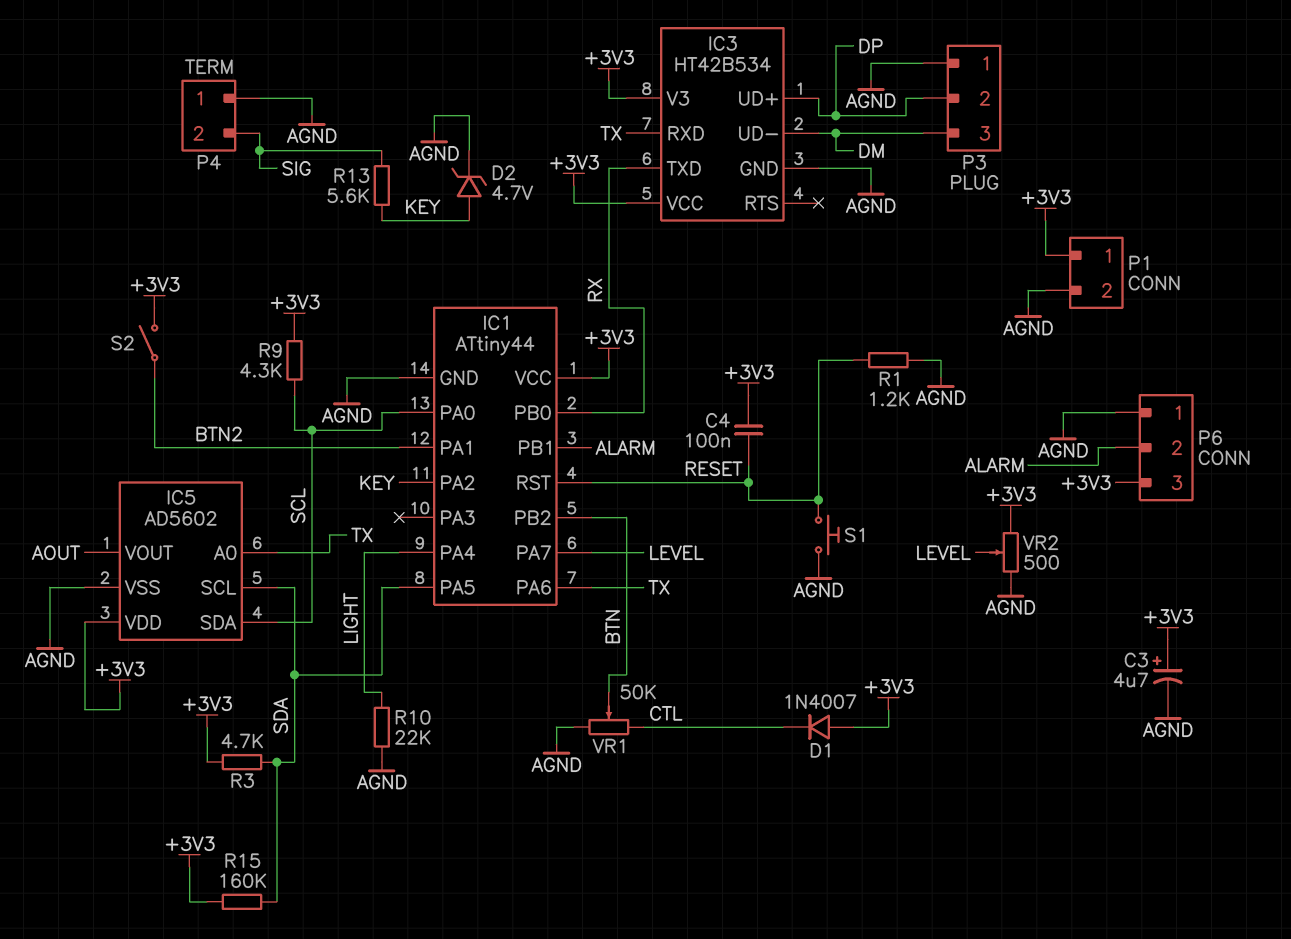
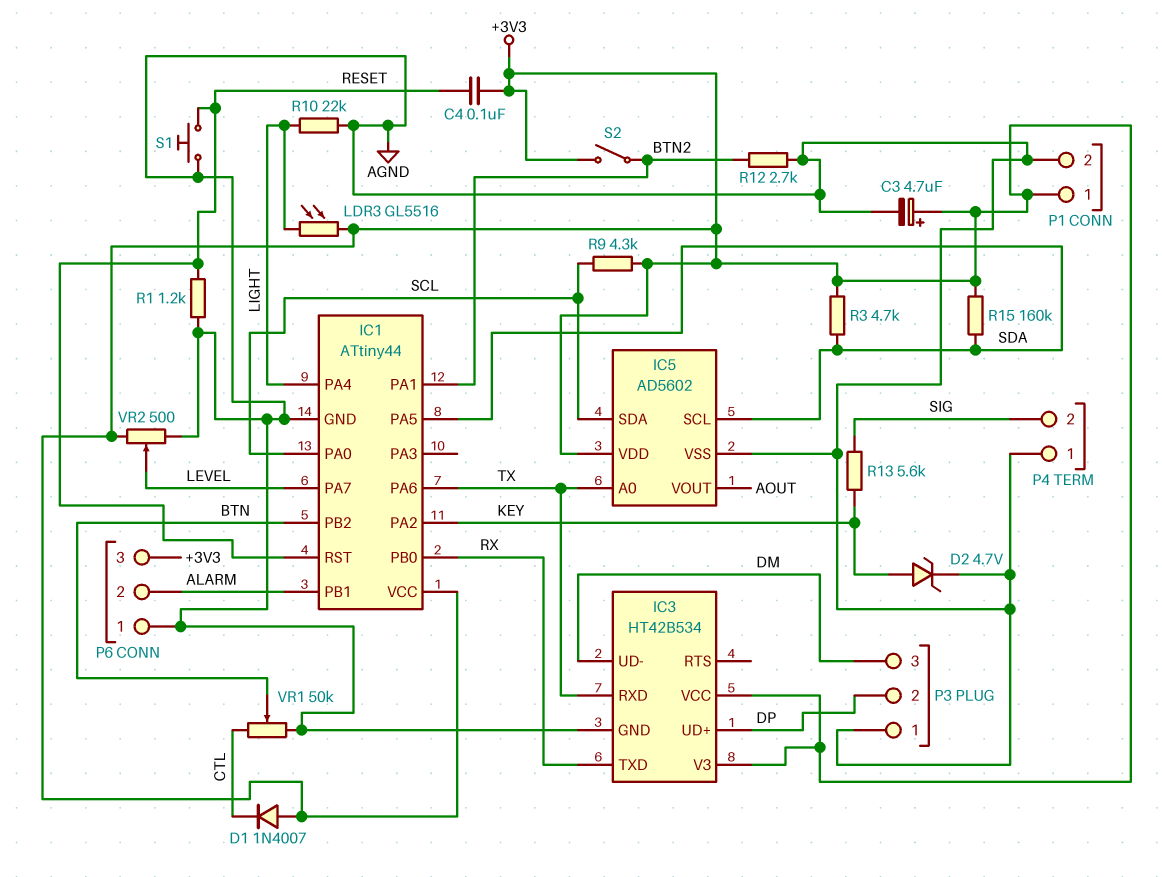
LDR3: none -> GL5516 (+3V3, LIGHT)
R12: none -> 2.7k (AGND, BTN2)

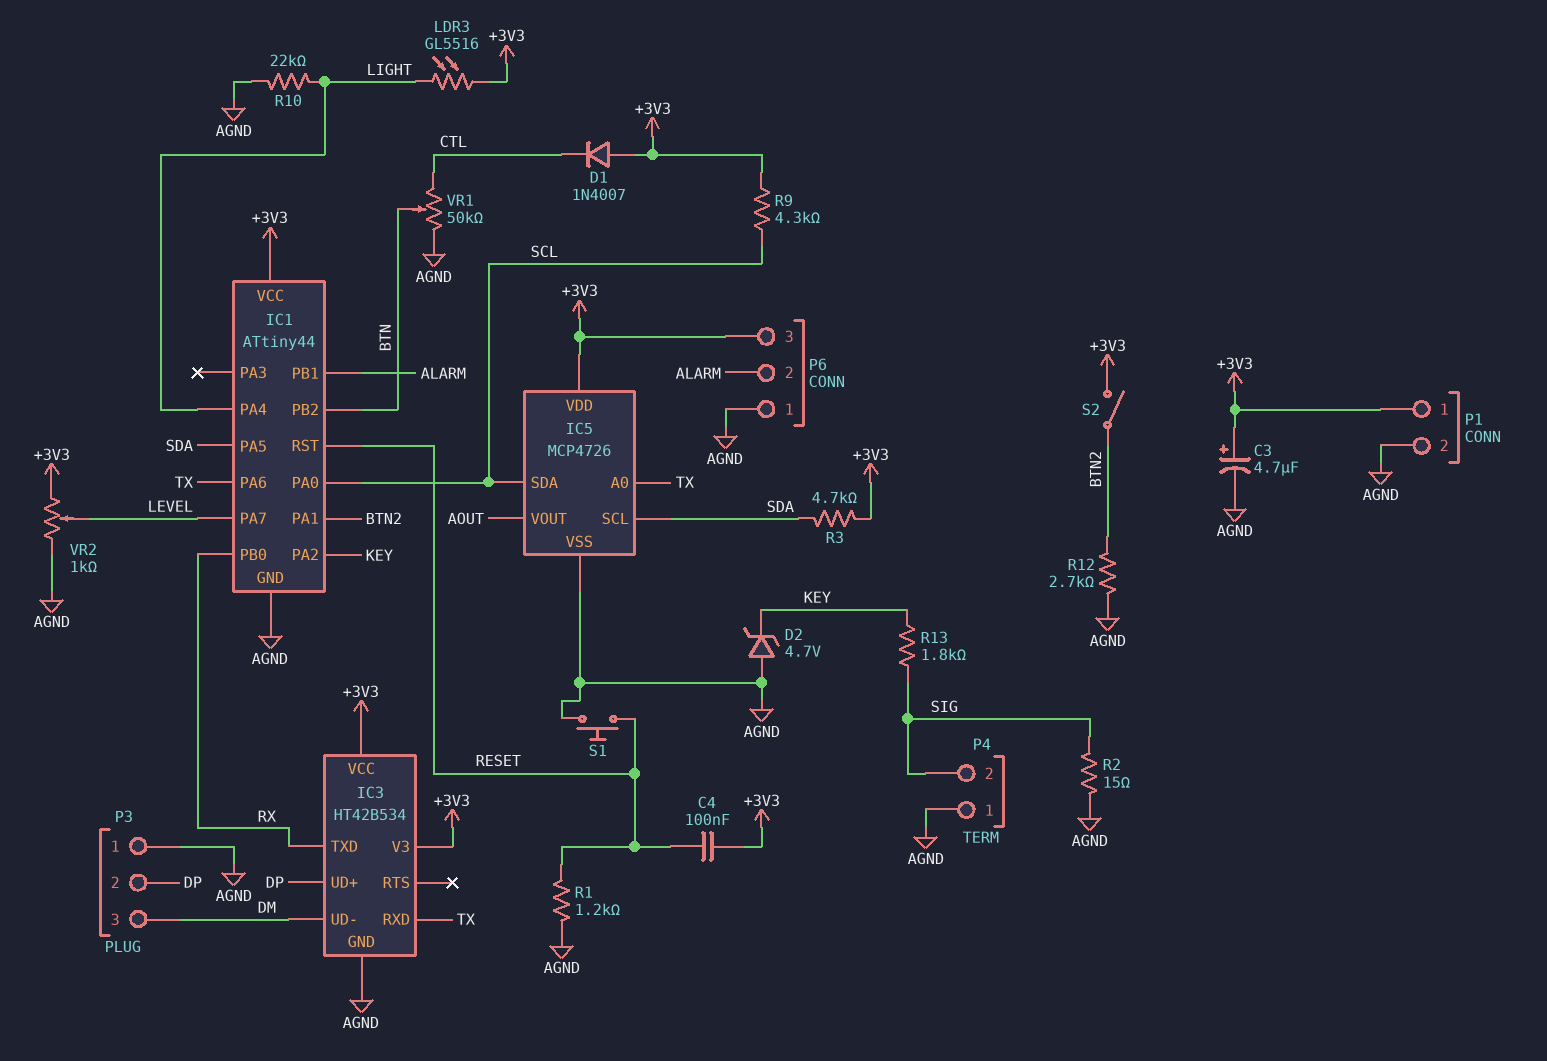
D2: zener 4.7V (A KEY, K AGND) -> zener 4.7V (A AGND, K KEY)
IC5: AD5602 -> MCP4726
R2: none -> 15 (AGND, SIG)
R13: 5.6k (KEY, SIG) -> 1.8k (KEY, SIG)
R15: 160k (+3V3, SDA) -> none
VR2: 500 (+3V3, AGND, wiper LEVEL) -> 1k (+3V3, AGND, wiper LEVEL)

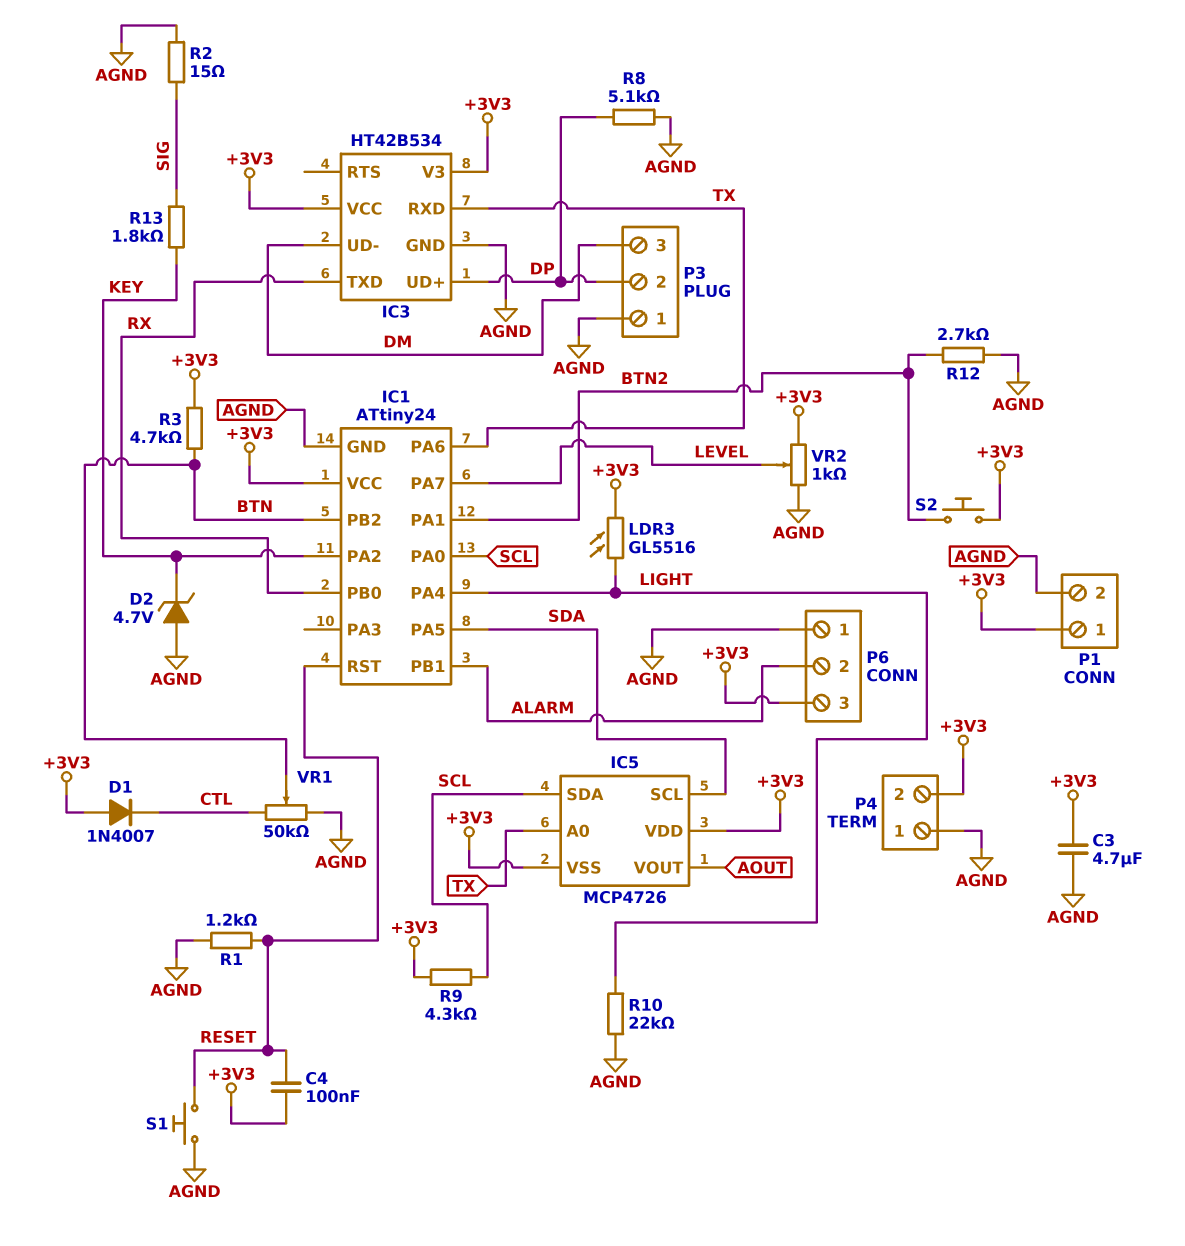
C3: 4.7uF (plus +3V3, minus AGND) -> 4.7uF (+3V3, AGND)
IC1: ATtiny44 -> ATtiny24
IC5 pin VSS: AGND -> +3V3
P4 pin 2: SIG -> +3V3
R3: 4.7k (+3V3, SDA) -> 4.7k (+3V3, BTN)
R8: none -> 5.1k (AGND, DP)
S2: switch (+3V3, BTN2) -> button (+3V3, BTN2)

